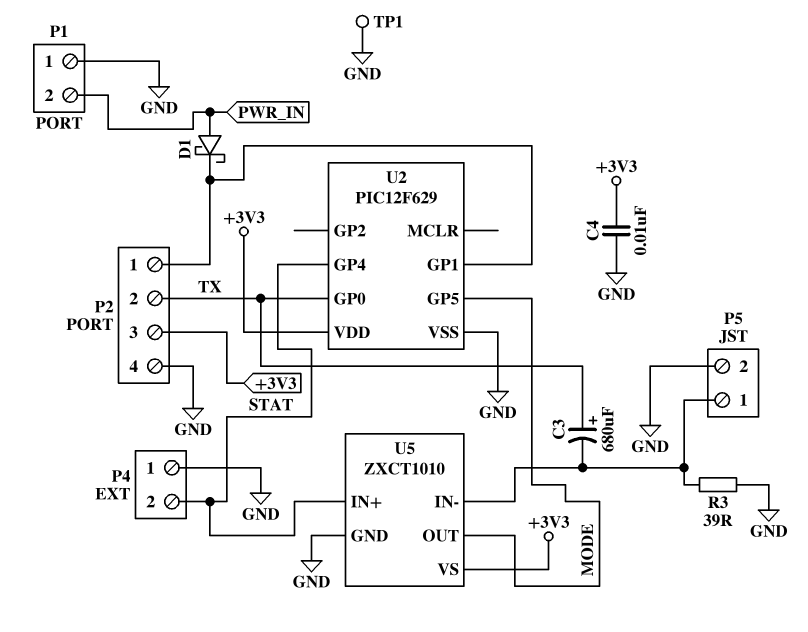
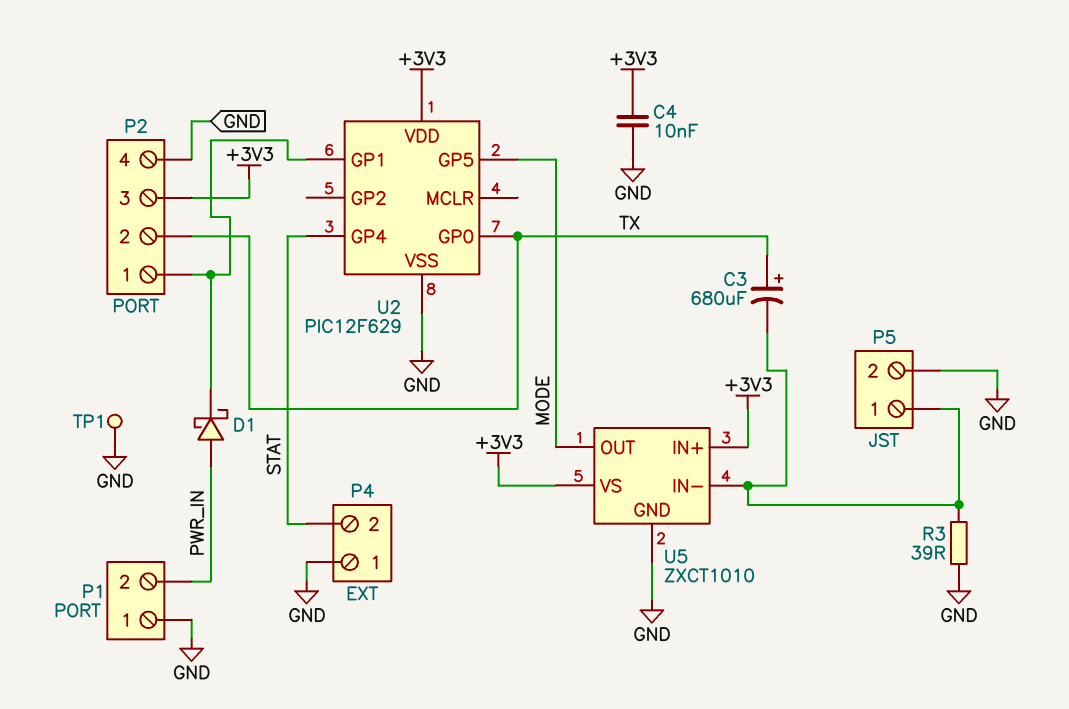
U5 pin IN+: STAT -> +3V3

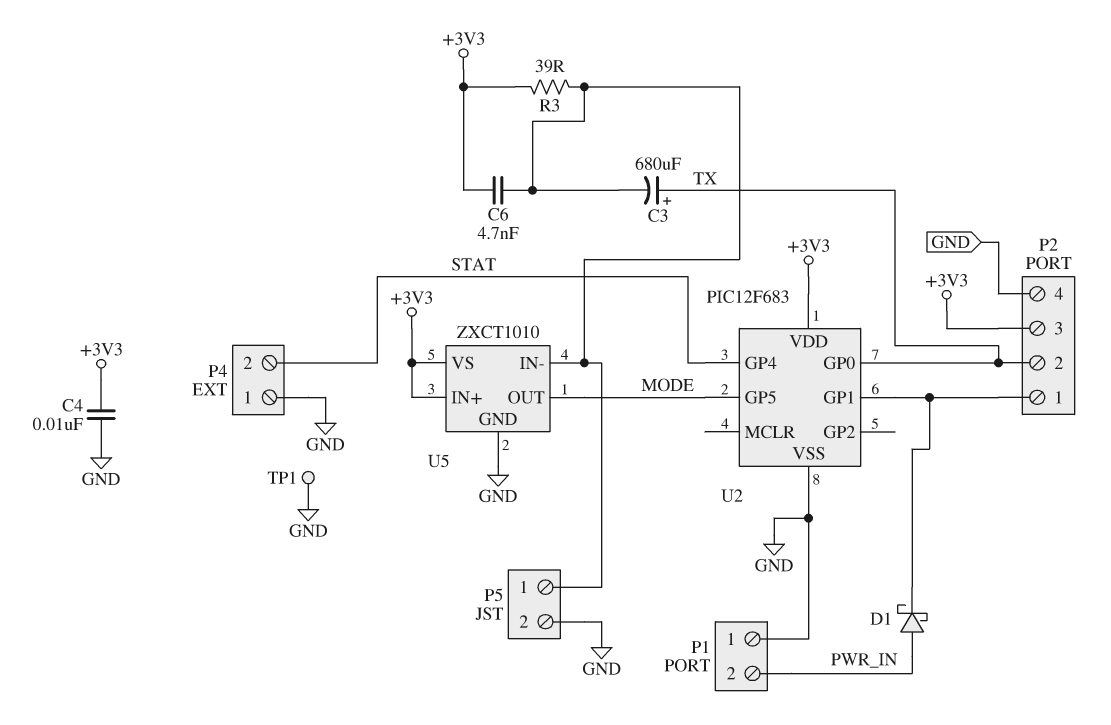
C6: none -> 4.7nF (+3V3, P5/1)
R3: 39 (GND, P5/1) -> 39 (+3V3, P5/1)
U2: PIC12F629 -> PIC12F683

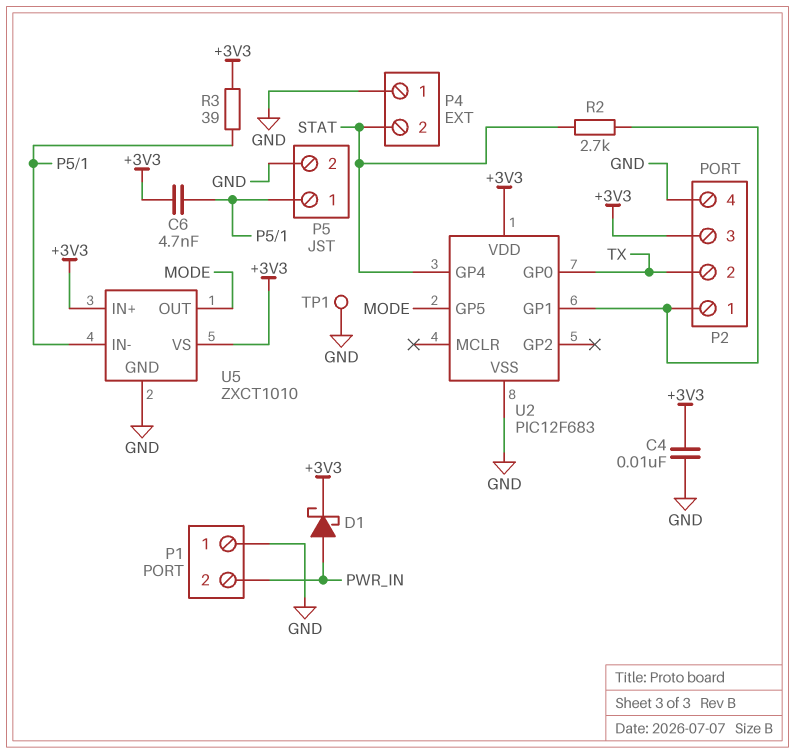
C3: 680uF (plus TX, minus P5/1) -> none
D1: schottky (A PWR_IN, K P2/1) -> schottky (A PWR_IN, K +3V3)
R2: none -> 2.7k (P2/1, STAT)

